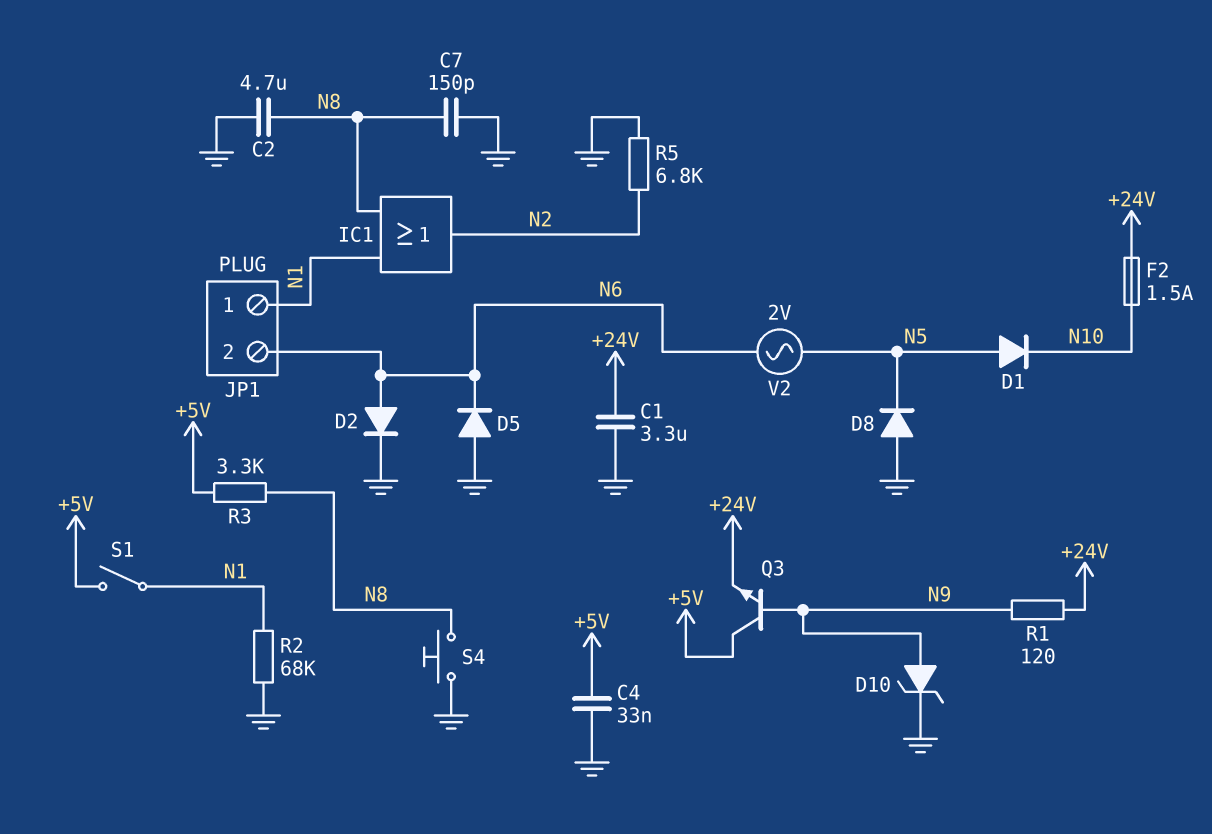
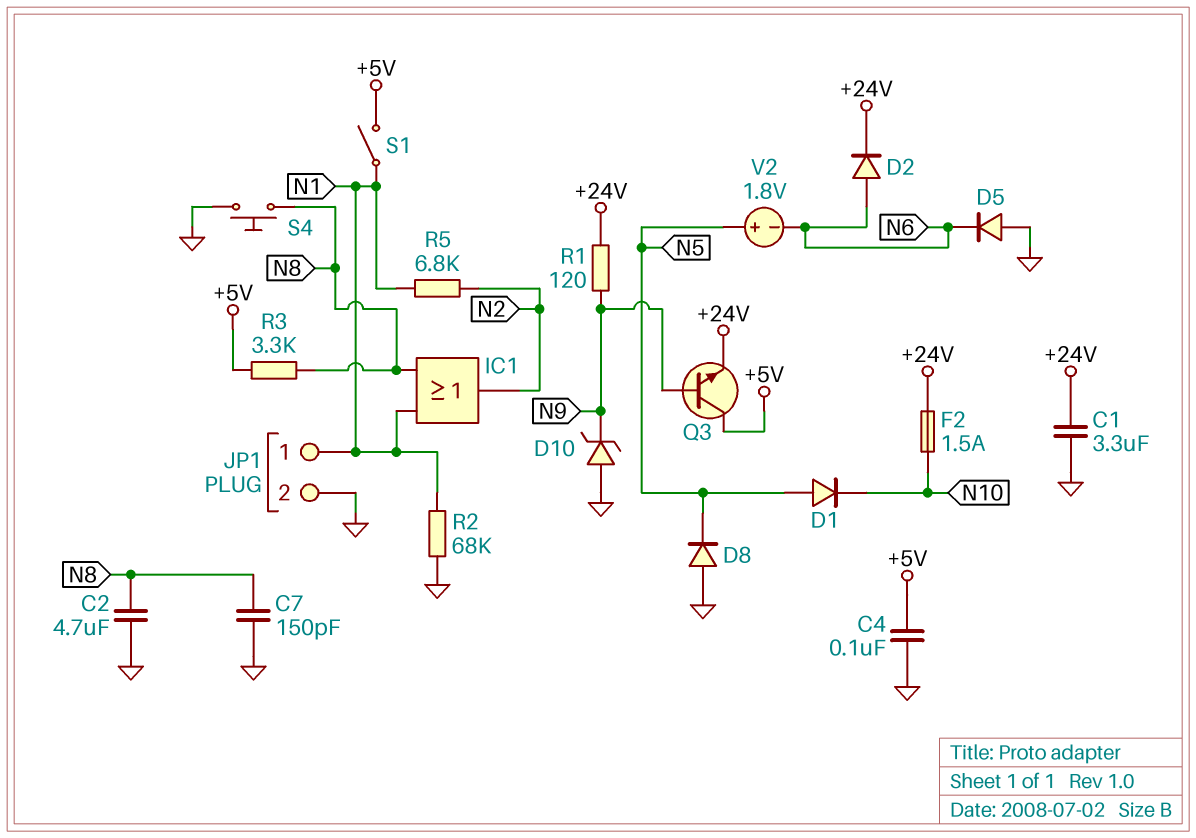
C4: 33nF (+5V, GND) -> 100nF (+5V, GND)
D2: diode (A N6, K GND) -> diode (A N6, K +24V)
D10: zener (A N9, K GND) -> zener (A GND, K N9)
JP1 pin 2: N6 -> GND
R5: 6.8k (GND, N2) -> 6.8k (N1, N2)
V2: AC 2V (N5, N6) -> 1.8V (plus N5, minus N6)

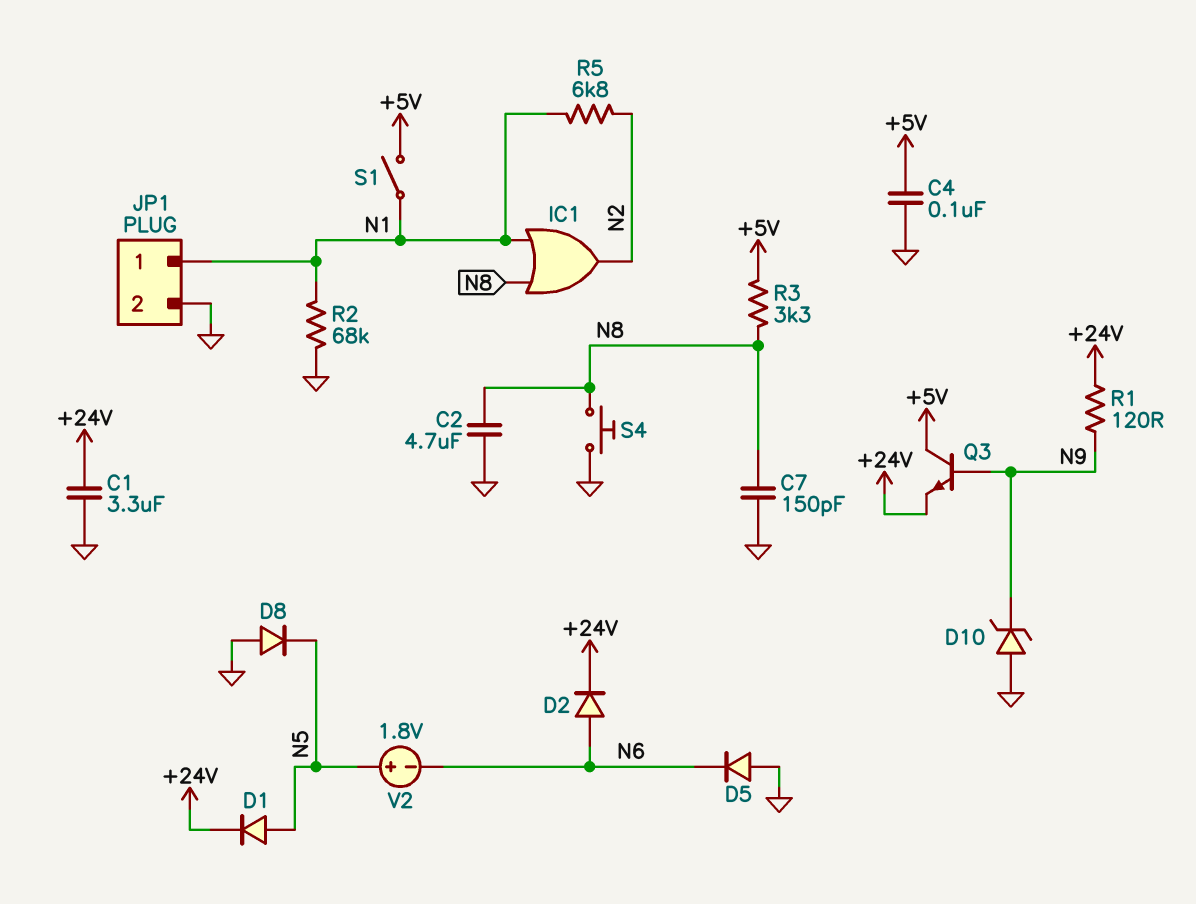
D1: diode (A N5, K N10) -> diode (A N5, K +24V)
F2: 1.5A (+24V, N10) -> none

